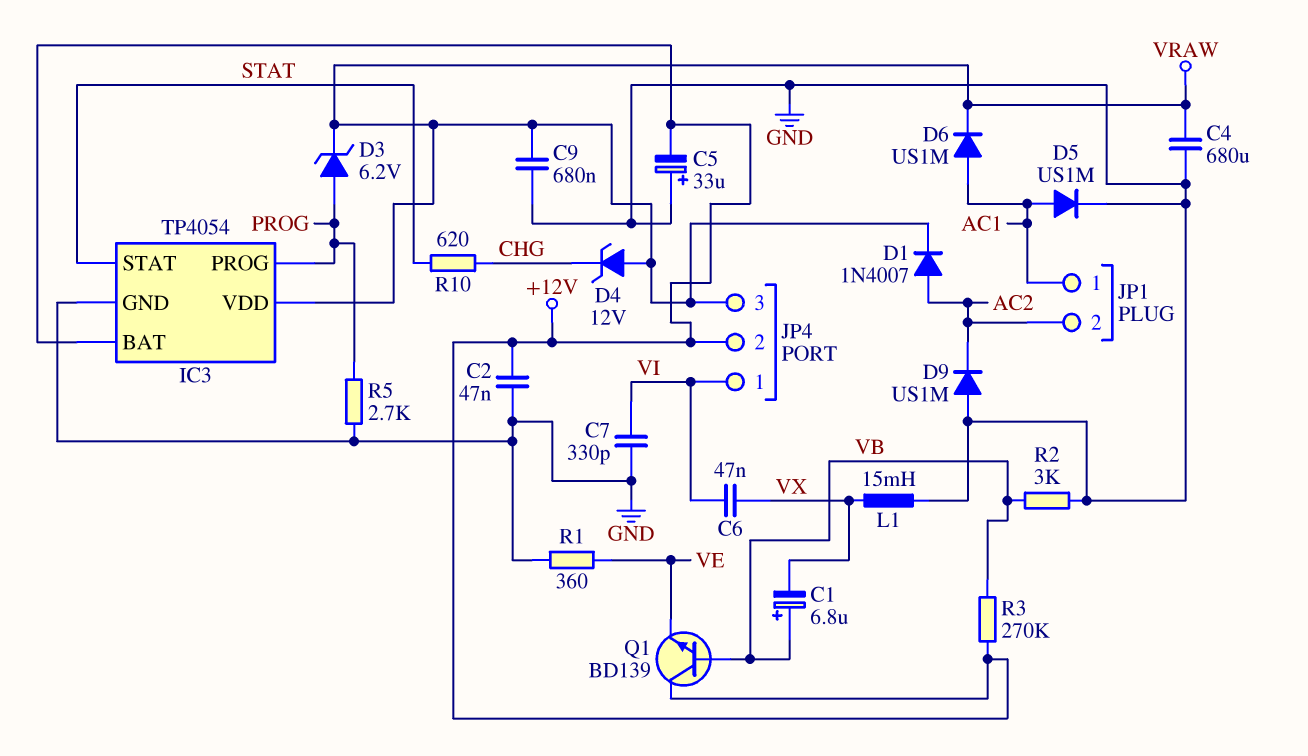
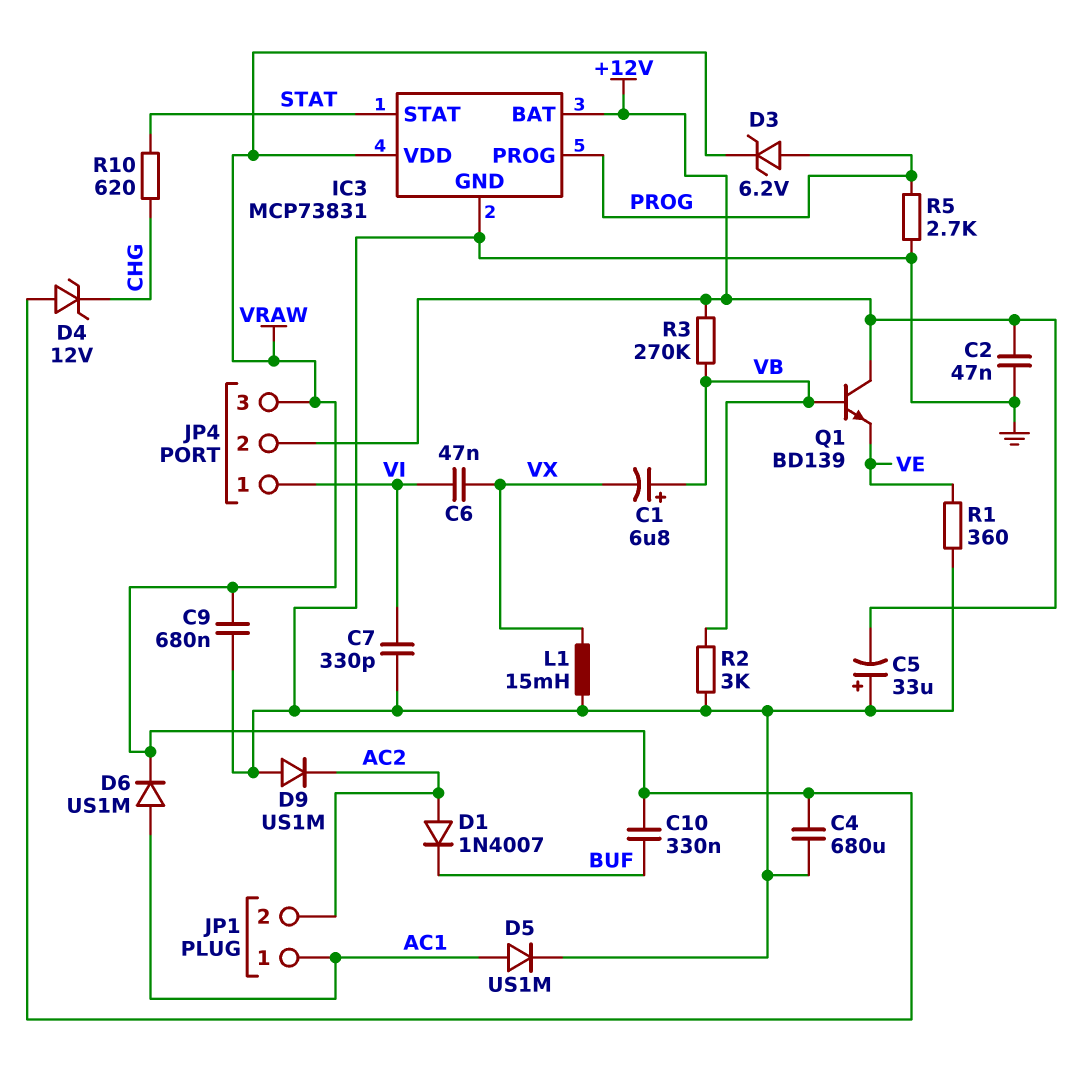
C10: none -> 330nF (BUF, VRAW)
D1: diode 1N4007 (A AC2, K VRAW) -> diode 1N4007 (A AC2, K BUF)
IC3: TP4054 -> MCP73831

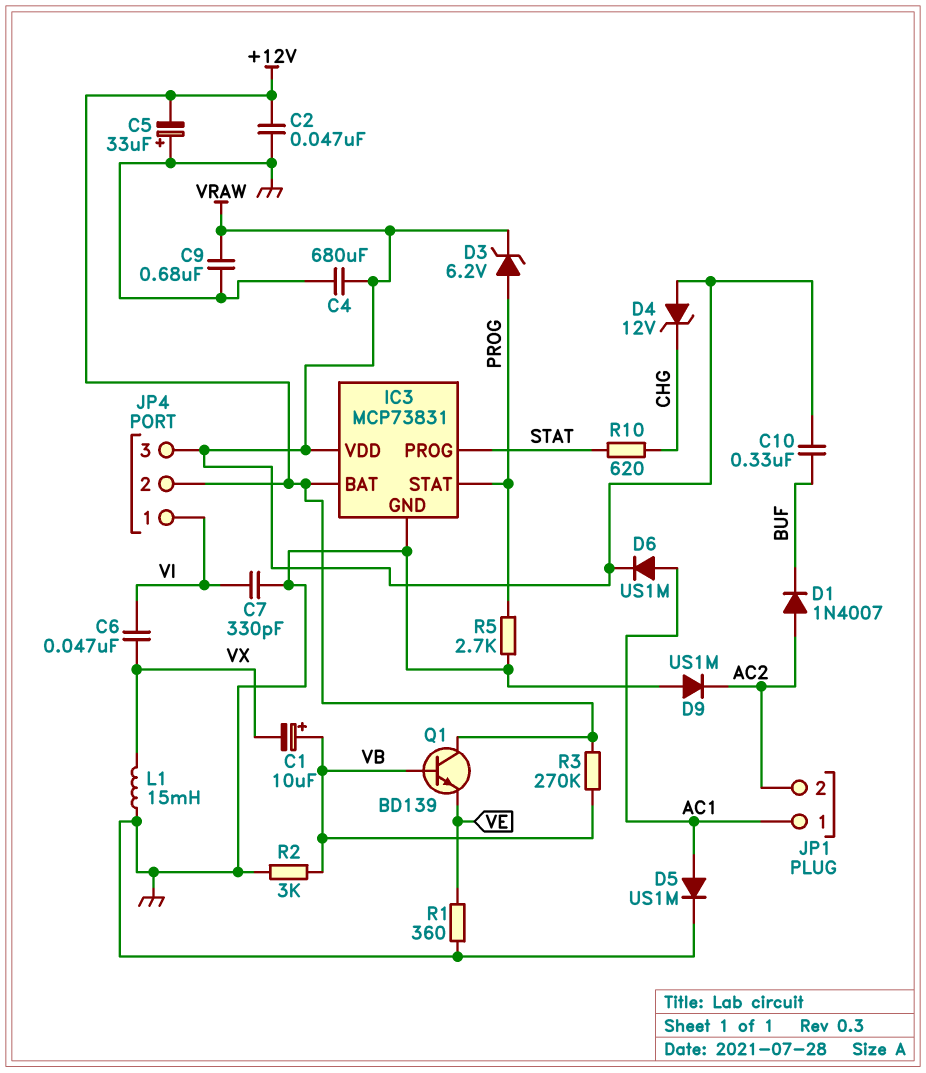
C1: 6.8uF (plus VB, minus VX) -> 10uF (plus VB, minus VX)
IC3 pin PROG: PROG -> STAT
IC3 pin STAT: STAT -> PROG

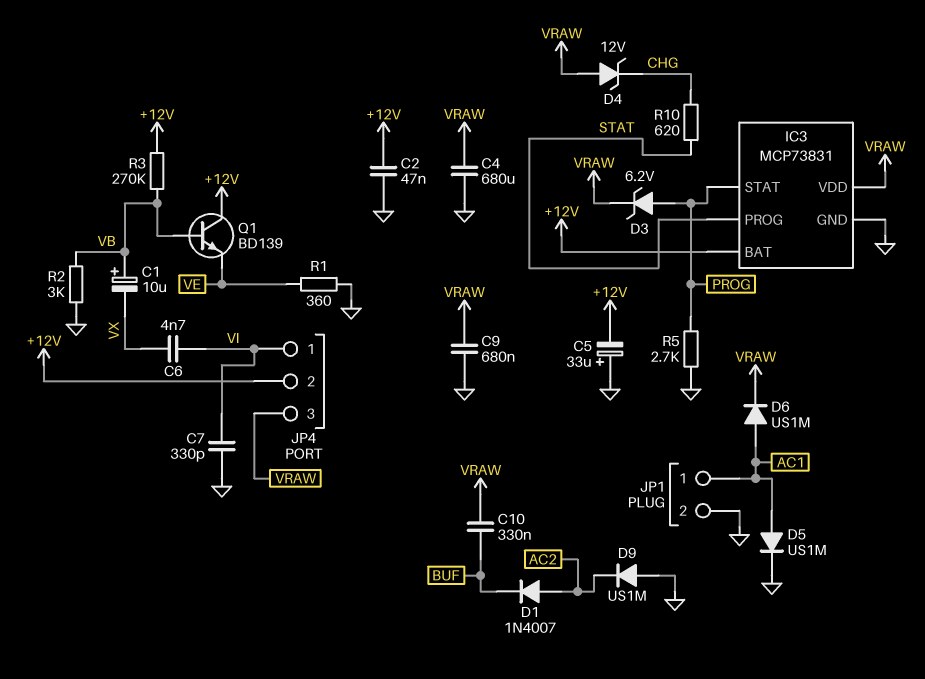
C6: 47nF (VI, VX) -> 4.7nF (VI, VX)
JP1 pin 2: AC2 -> GND
L1: 15mH (GND, VX) -> none

